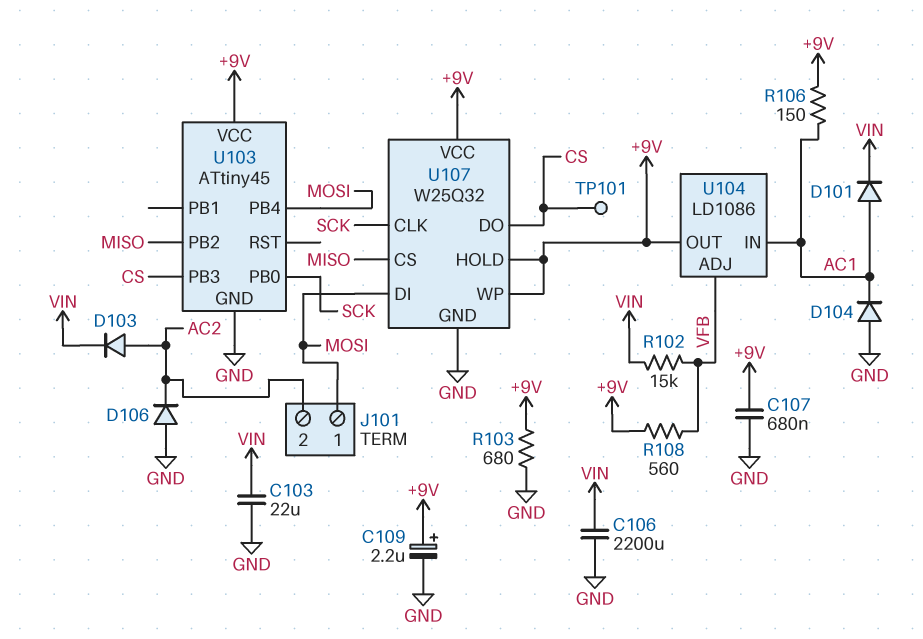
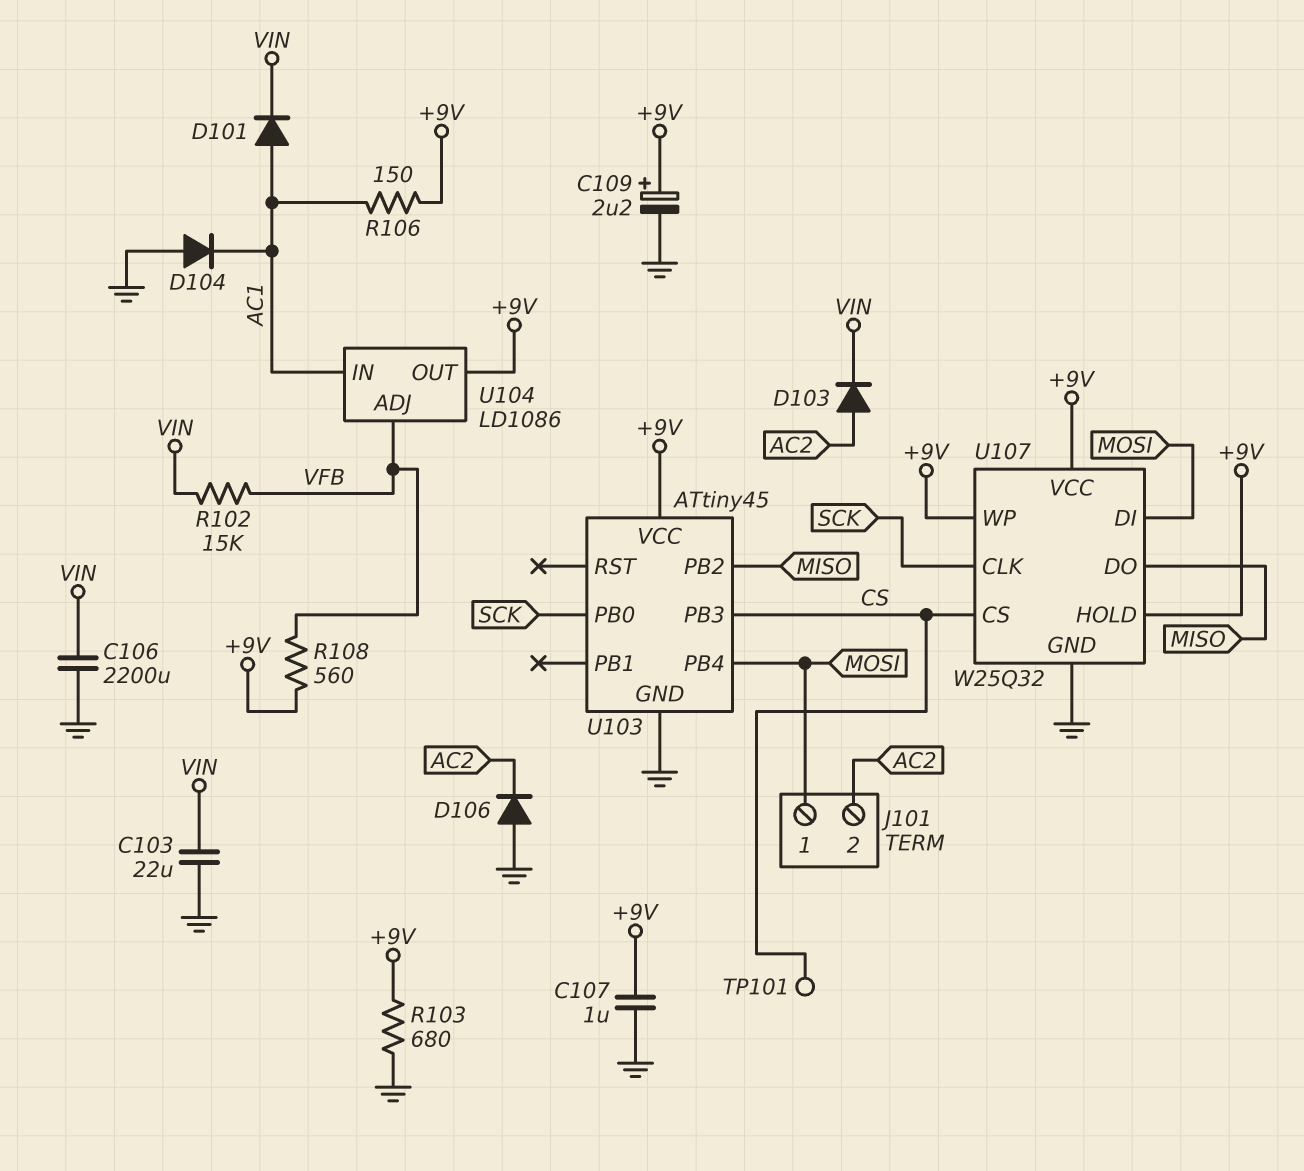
C107: 680nF (+9V, GND) -> 1uF (+9V, GND)
U107 pin CS: MISO -> CS
U107 pin DO: CS -> MISO

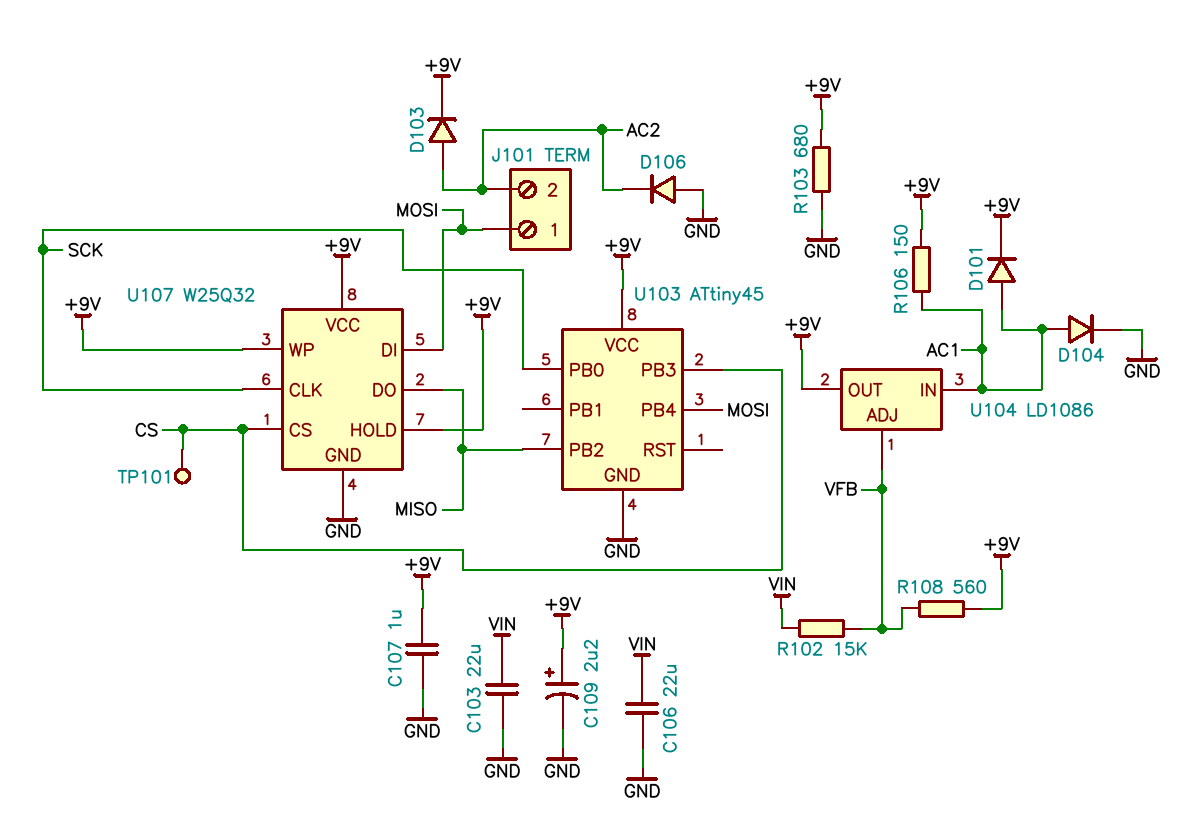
C106: 2200uF (GND, VIN) -> 22uF (GND, VIN)
D101: diode (A AC1, K VIN) -> diode (A AC1, K +9V)
D103: diode (A AC2, K VIN) -> diode (A AC2, K +9V)
D104: diode (A GND, K AC1) -> diode (A AC1, K GND)

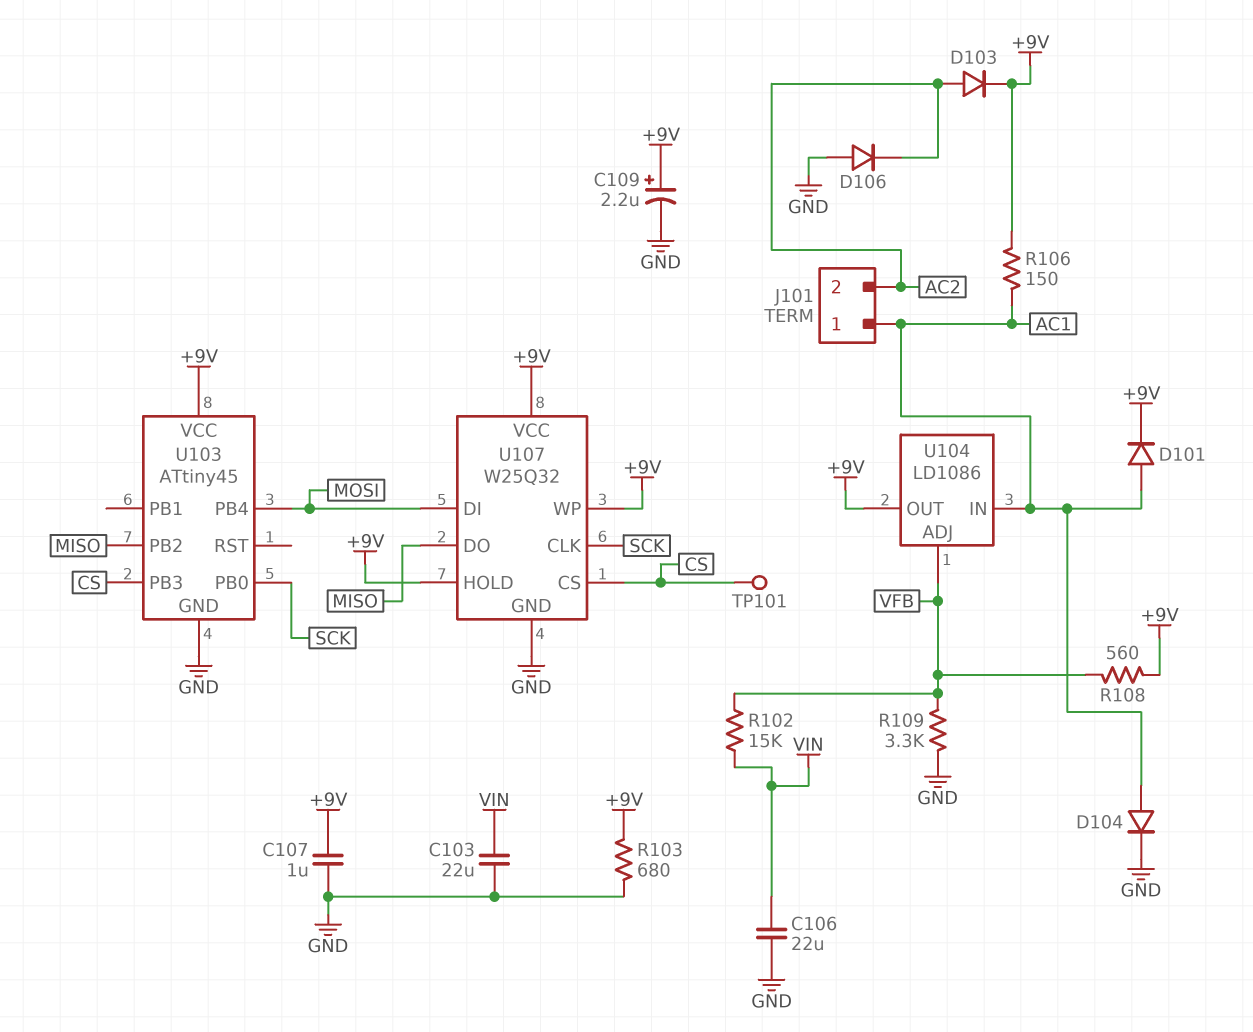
J101 pin 1: MOSI -> AC1
R109: none -> 3.3k (GND, VFB)

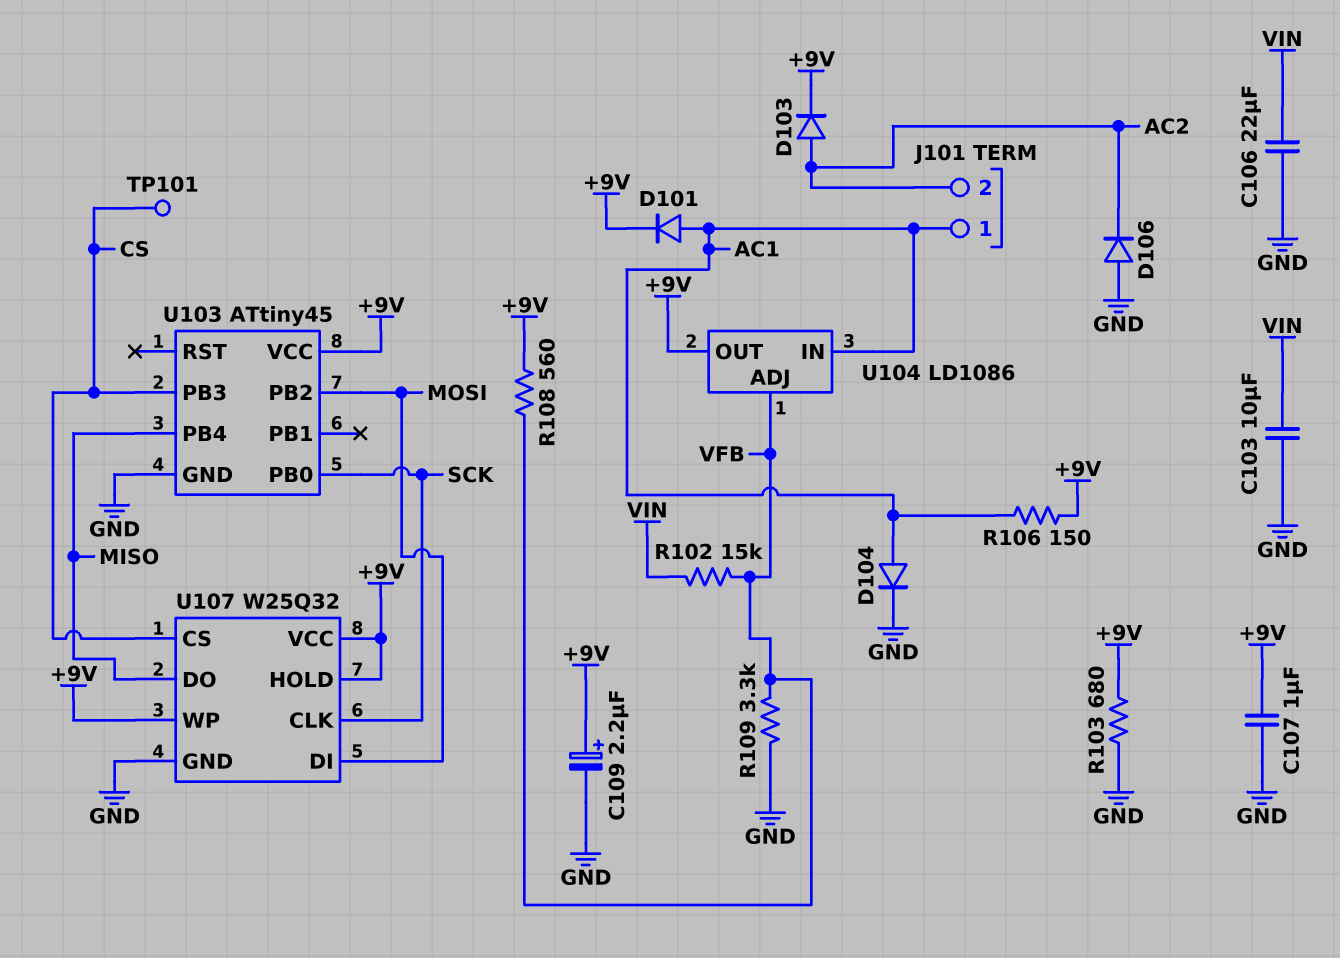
C103: 22uF (GND, VIN) -> 10uF (GND, VIN)
U103 pin PB2: MISO -> MOSI
U103 pin PB4: MOSI -> MISO

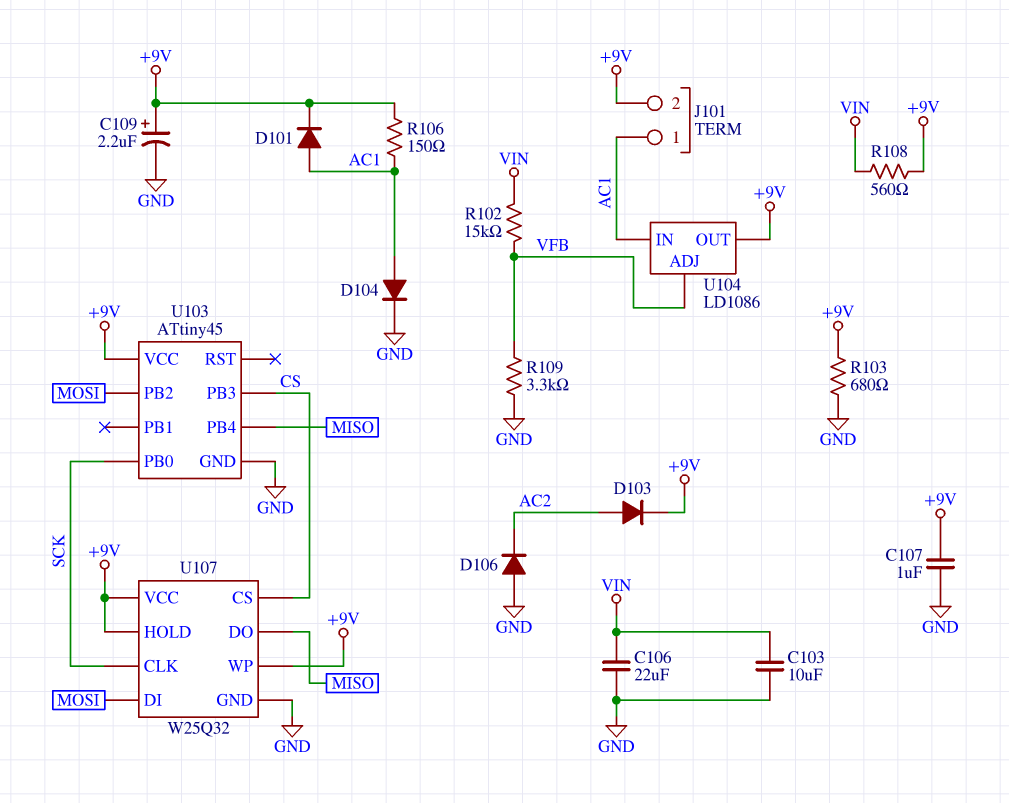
J101 pin 2: AC2 -> +9V
R108: 560 (+9V, VFB) -> 560 (+9V, VIN)
TP101: test point (CS) -> none

